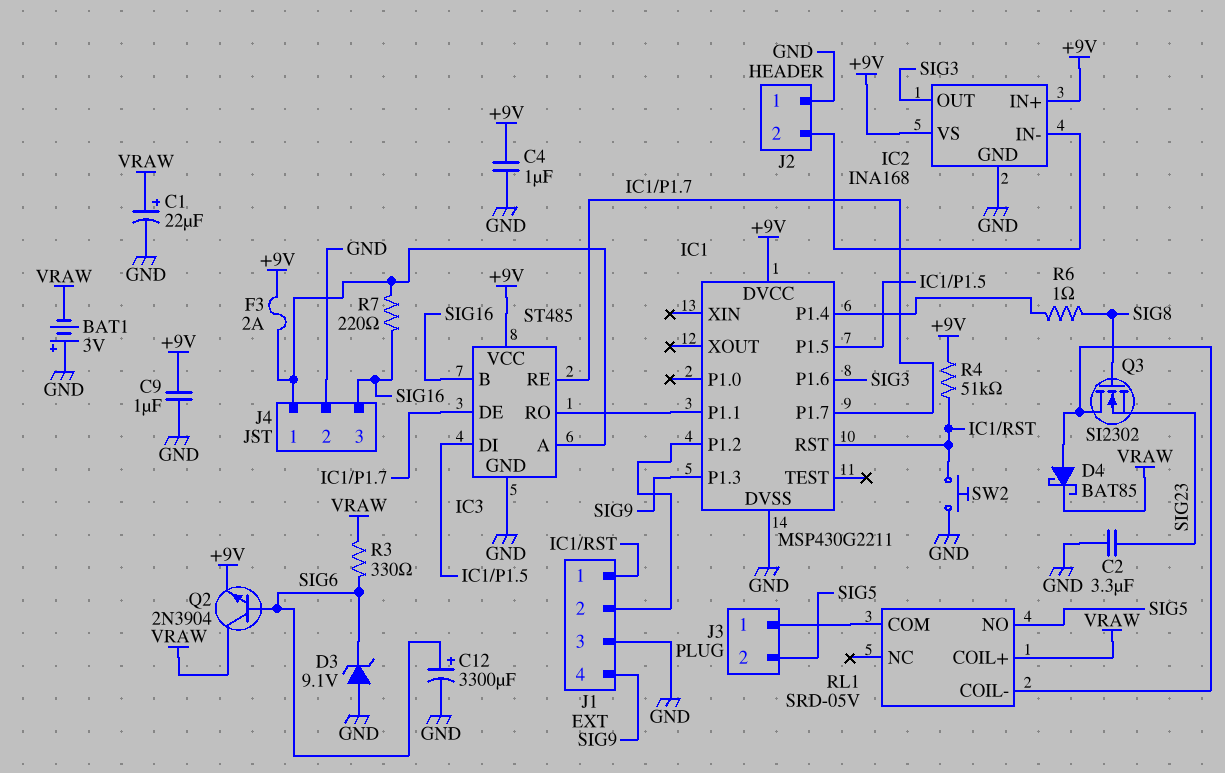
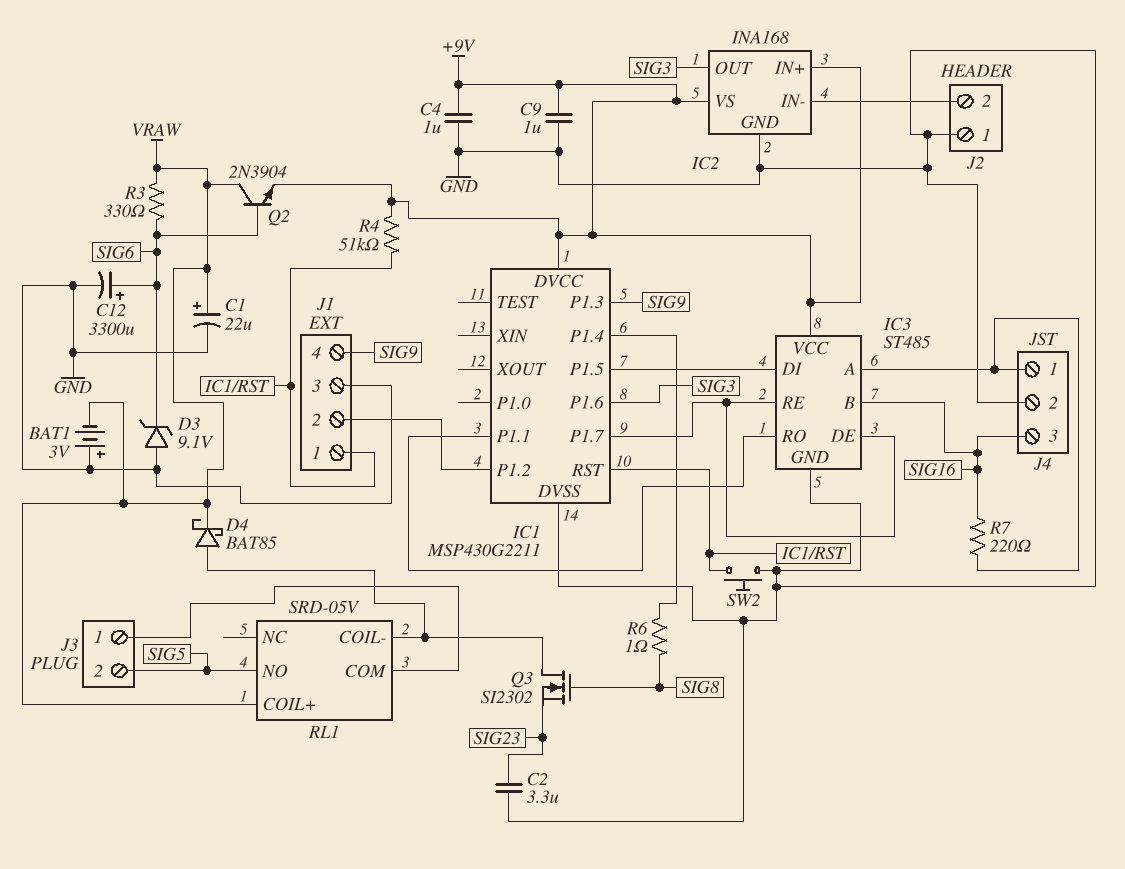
F3: 2A (+9V, IC3/A) -> none

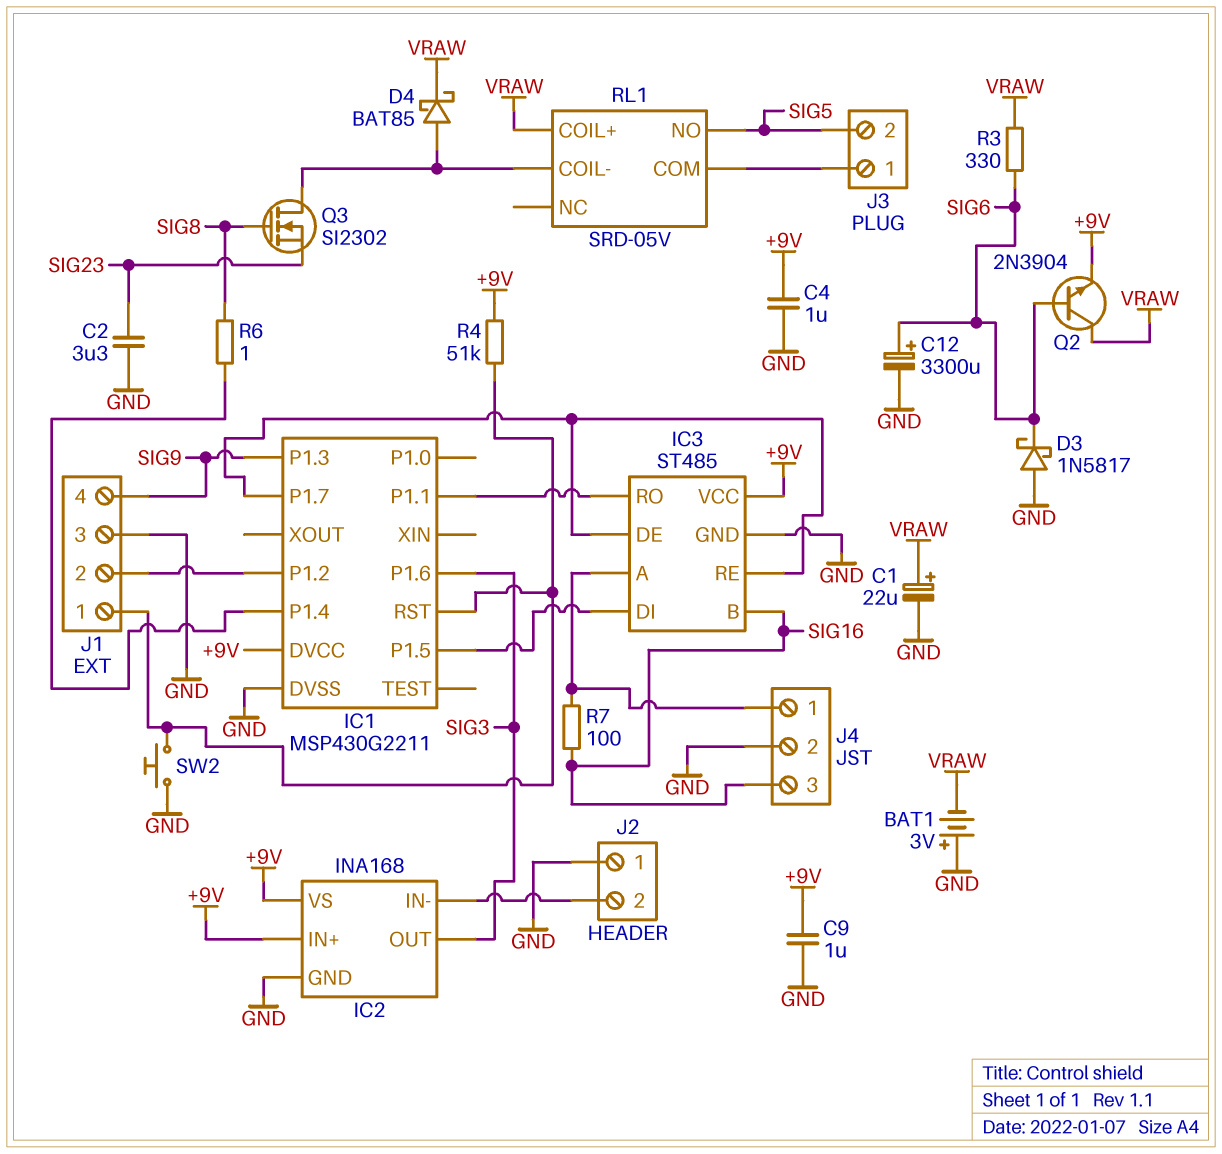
D3: zener 9.1V (A GND, K SIG6) -> schottky 1N5817 (A GND, K SIG6)
R7: 220 (IC3/A, SIG16) -> 100 (IC3/A, SIG16)

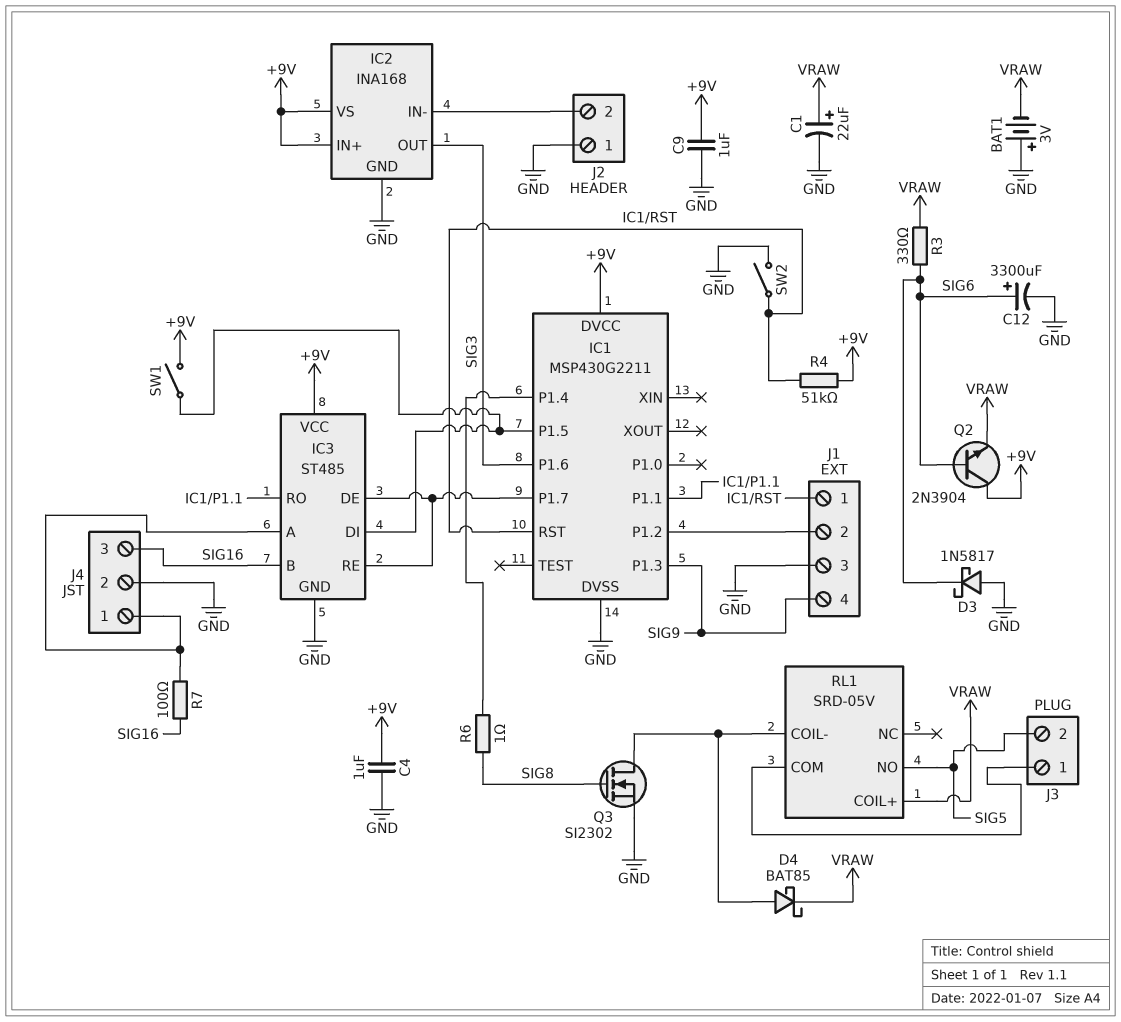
C2: 3.3uF (GND, SIG23) -> none
Q2: NPN 2N3904 (B SIG6, C VRAW, E +9V) -> NPN 2N3904 (B SIG6, C +9V, E VRAW)
Q3: NMOS SI2302 (G SIG8, D RL1/COIL-, S SIG23) -> NMOS SI2302 (G SIG8, D RL1/COIL-, S GND)
SW1: none -> switch (+9V, IC1/P1.5)
SW2: button (GND, IC1/RST) -> switch (GND, IC1/RST)

